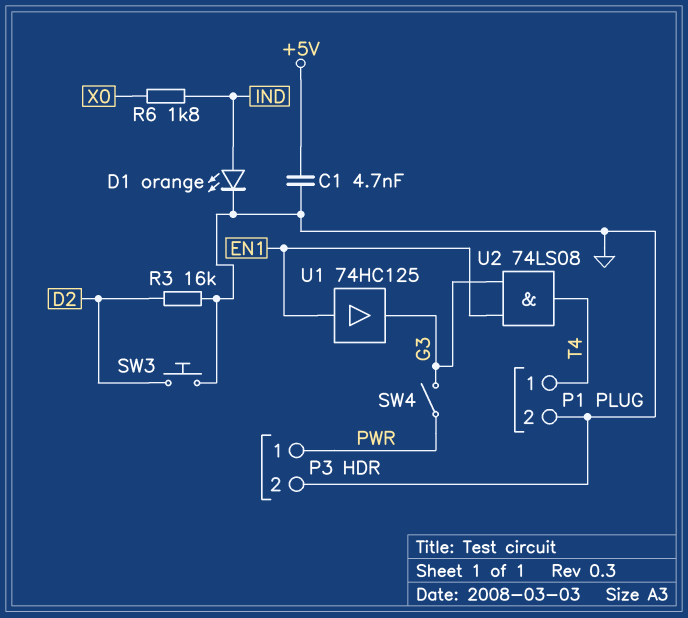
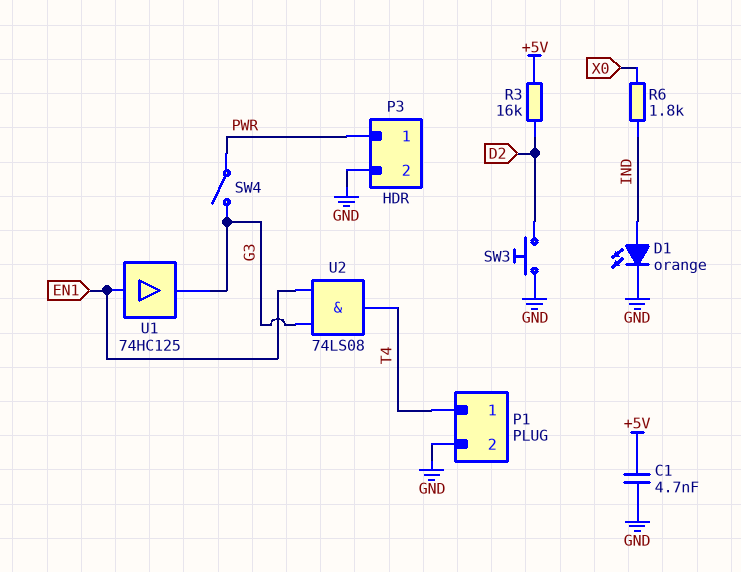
R3: 16k (D2, GND) -> 16k (+5V, D2)

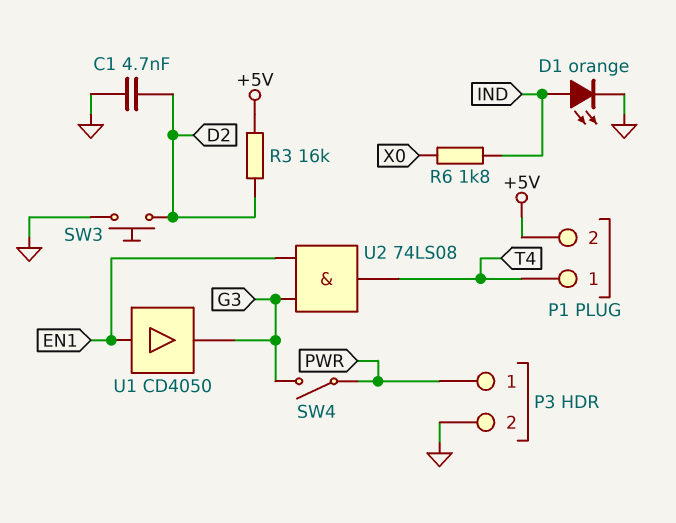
C1: 4.7nF (+5V, GND) -> 4.7nF (D2, GND)
P1 pin 2: GND -> +5V
U1: buffer 74HC125 (in EN1, out G3) -> buffer CD4050 (in EN1, out G3)

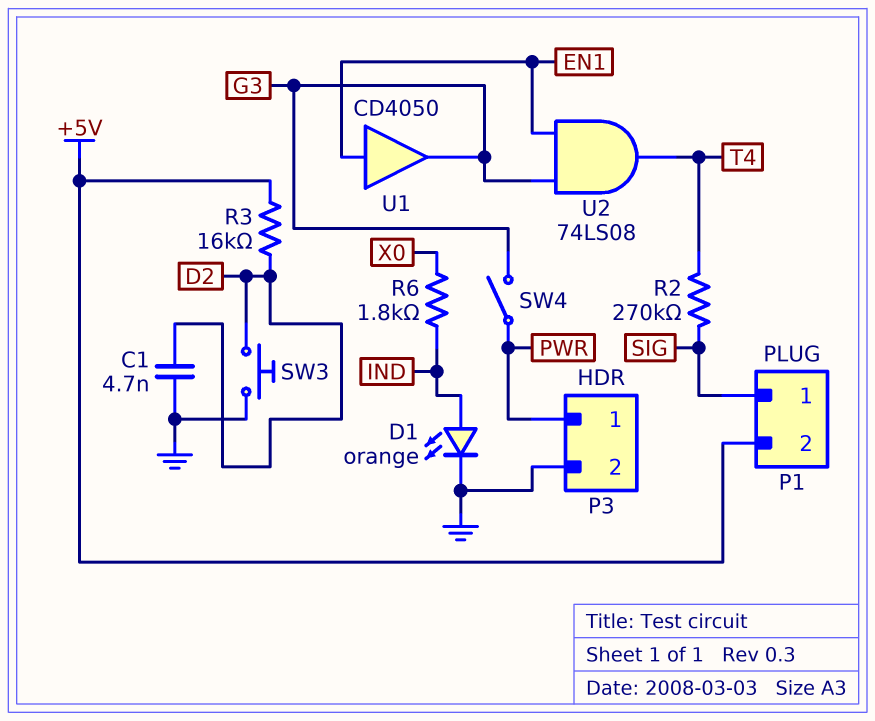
P1 pin 1: T4 -> SIG
R2: none -> 270k (SIG, T4)

